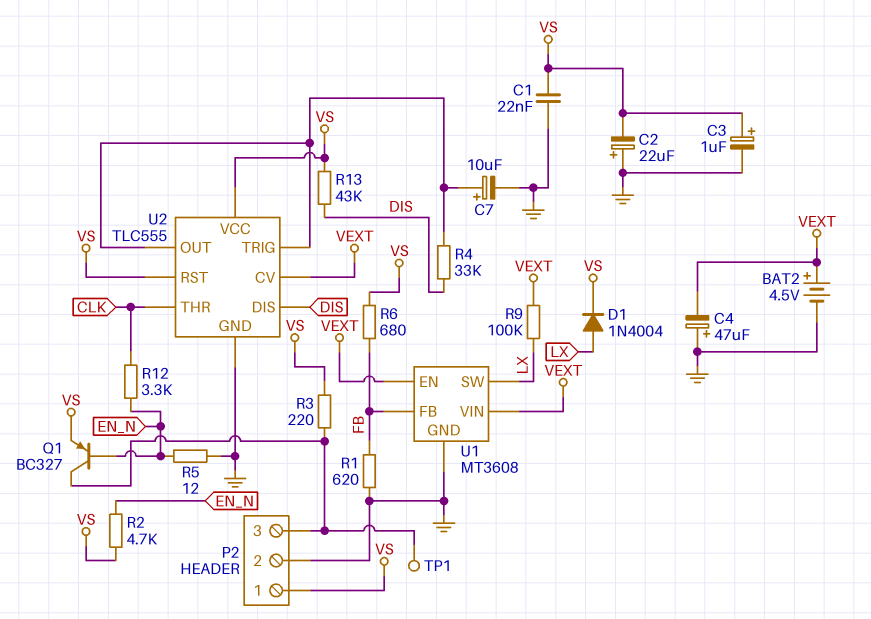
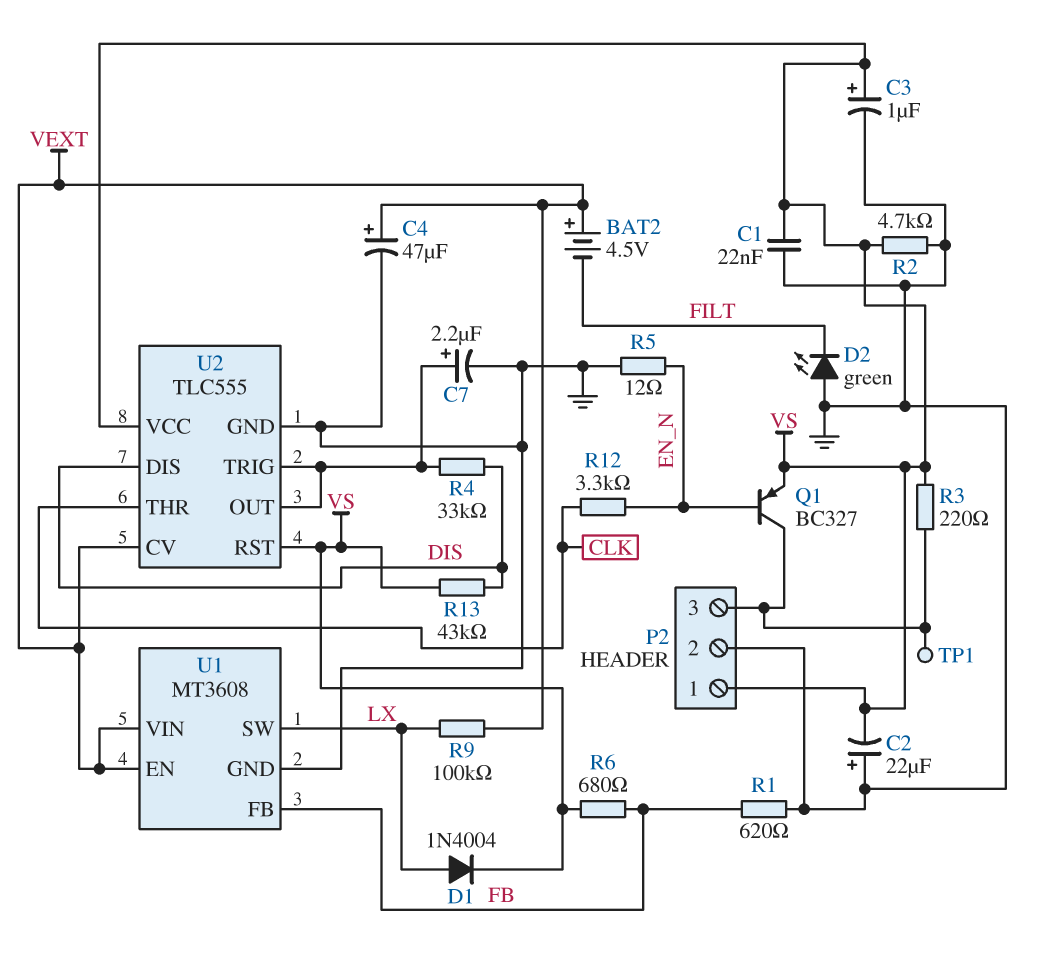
BAT2: 4.5V (plus VEXT, minus GND) -> 4.5V (plus VEXT, minus FILT)
C4: 47uF (plus GND, minus VEXT) -> 47uF (plus VEXT, minus GND)
C7: 10uF (plus U2/OUT, minus GND) -> 2.2uF (plus U2/OUT, minus GND)
D2: none -> LED green (A GND, K FILT)
R2: 4.7k (EN_N, VS) -> 4.7k (GND, VS)

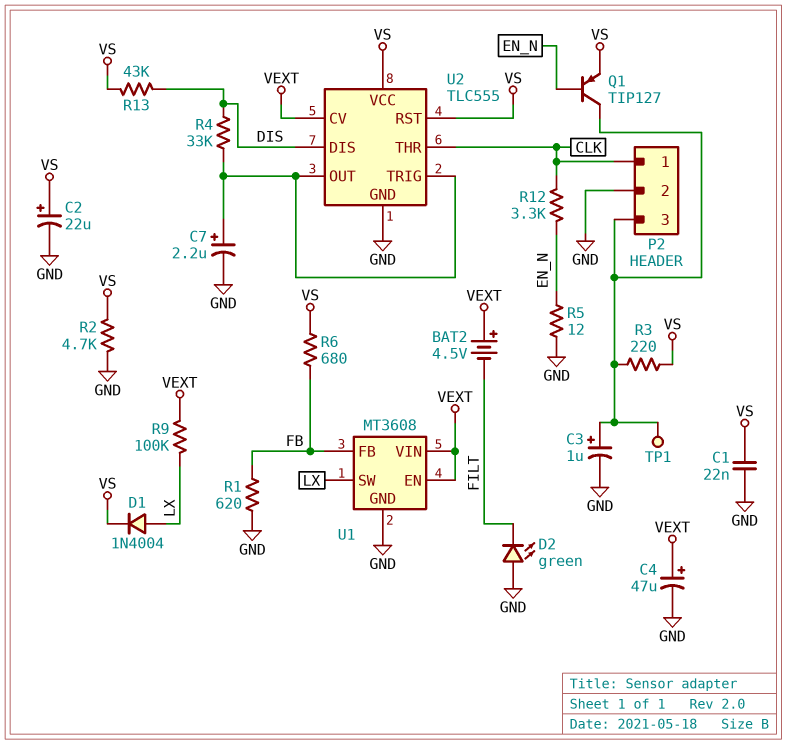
C2: 22uF (plus GND, minus VS) -> 22uF (plus VS, minus GND)
C3: 1uF (plus VS, minus GND) -> 1uF (plus P2/3, minus GND)
P2 pin 1: VS -> CLK
Q1: PNP BC327 (B EN_N, C P2/3, E VS) -> PNP TIP127 (B EN_N, C P2/3, E VS)

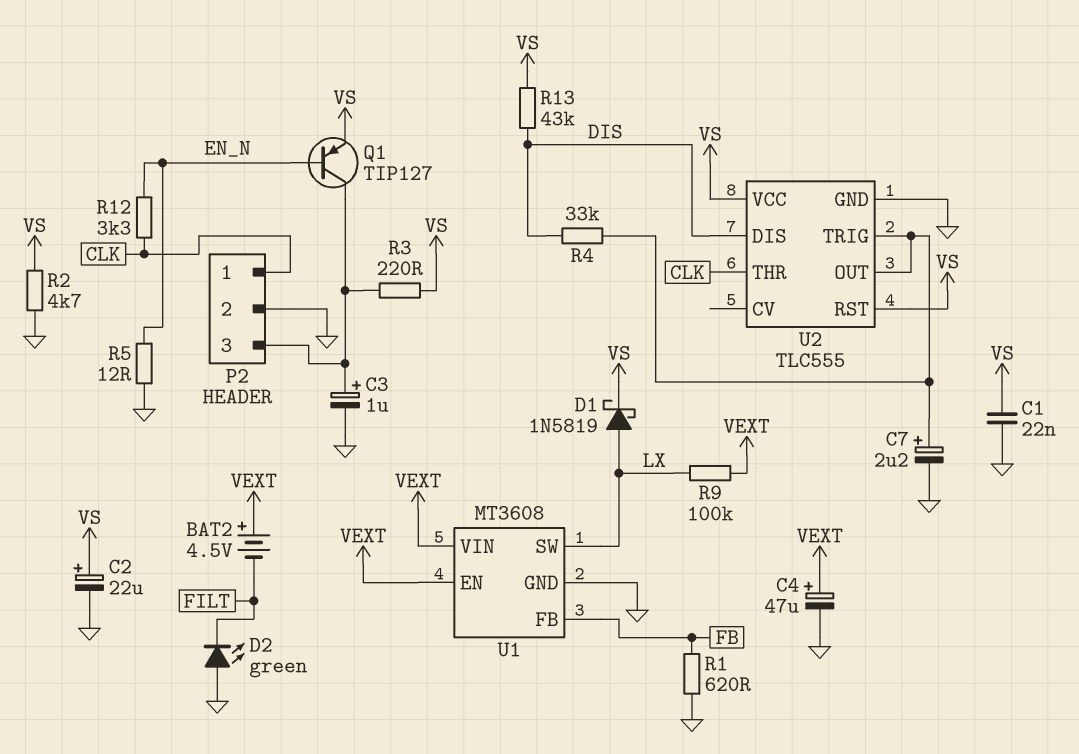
D1: diode 1N4004 (A LX, K VS) -> schottky 1N5819 (A LX, K VS)
R6: 680 (FB, VS) -> none
TP1: test point (P2/3) -> none
U2 pin CV: VEXT -> none

